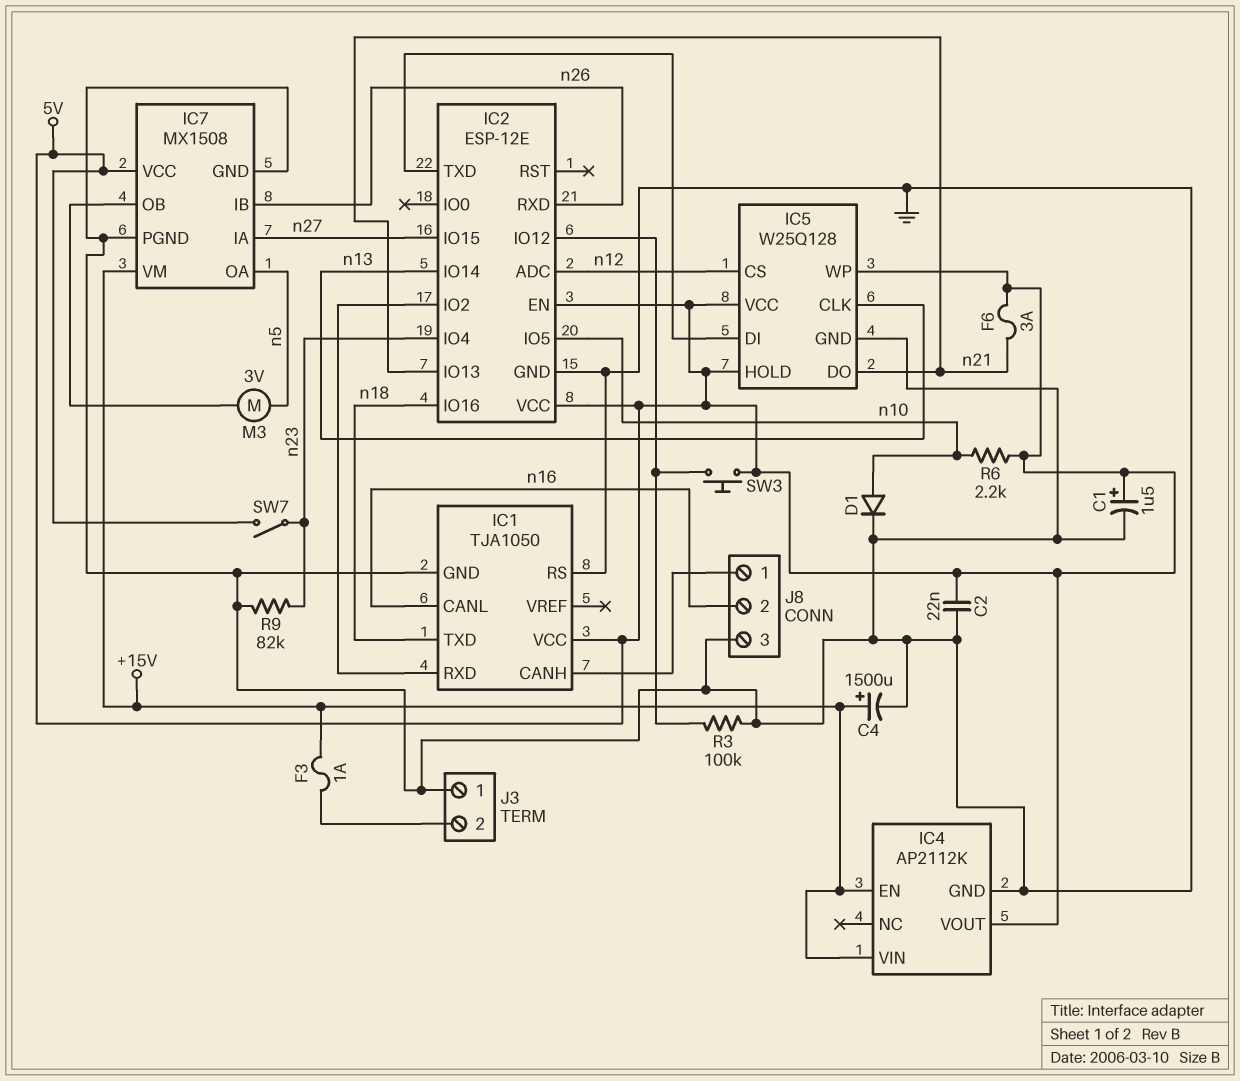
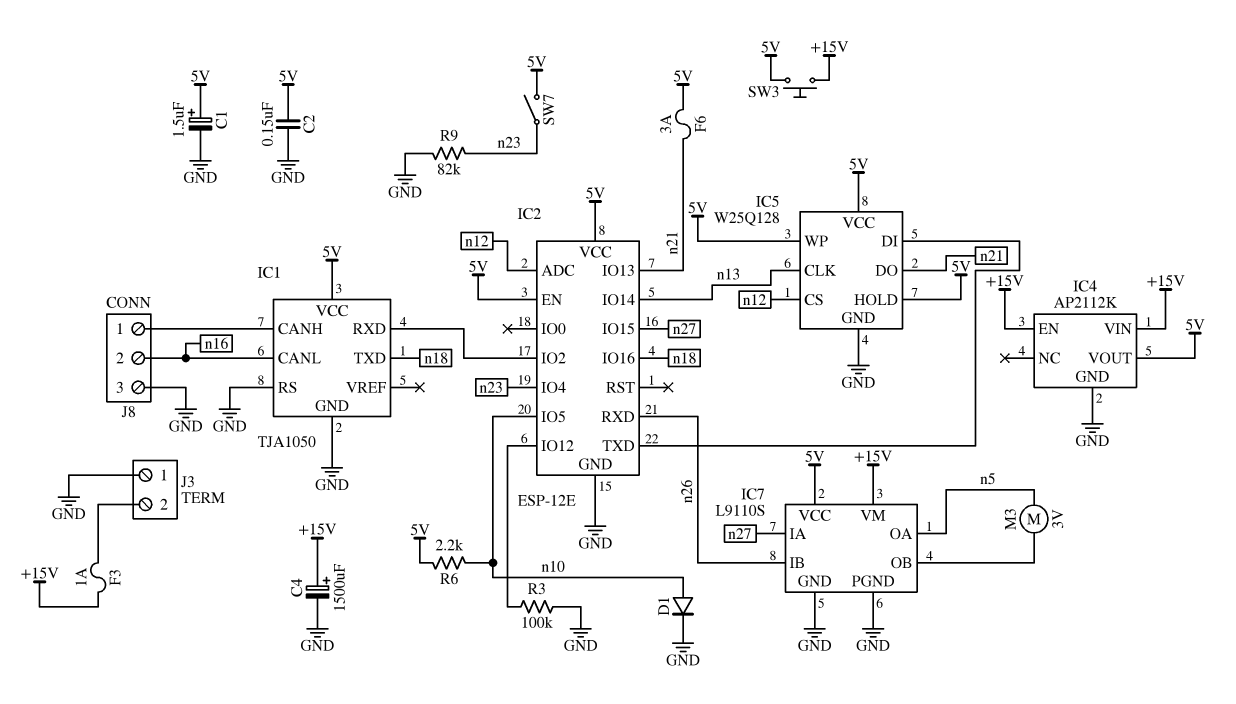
C2: 22nF (5V, GND) -> 150nF (5V, GND)
IC7: MX1508 -> L9110S
SW3: button (5V, IC2/IO12) -> button (+15V, 5V)

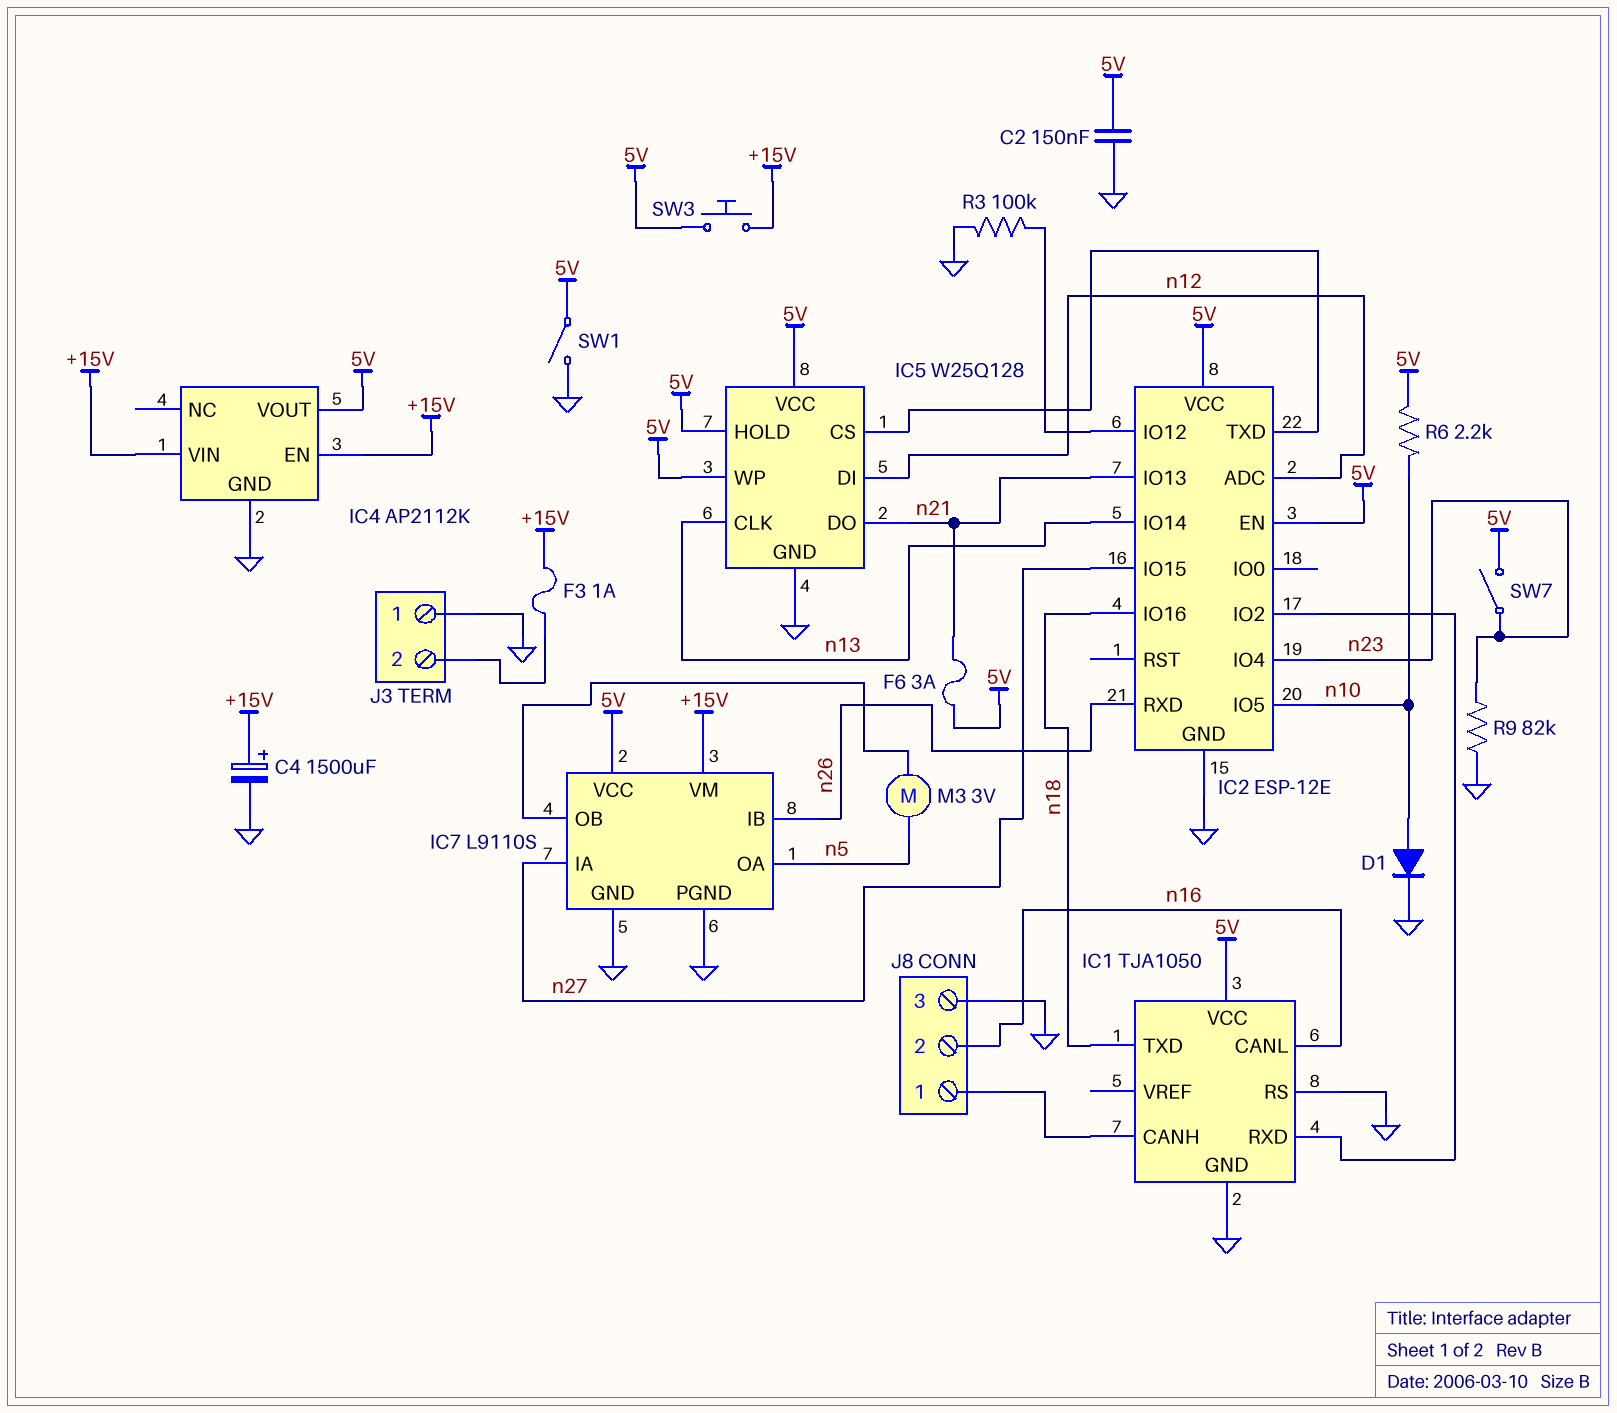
C1: 1.5uF (plus 5V, minus GND) -> none
IC5 pin CS: n12 -> IC2/TXD
IC5 pin DI: IC2/TXD -> n12
SW1: none -> switch (5V, GND)

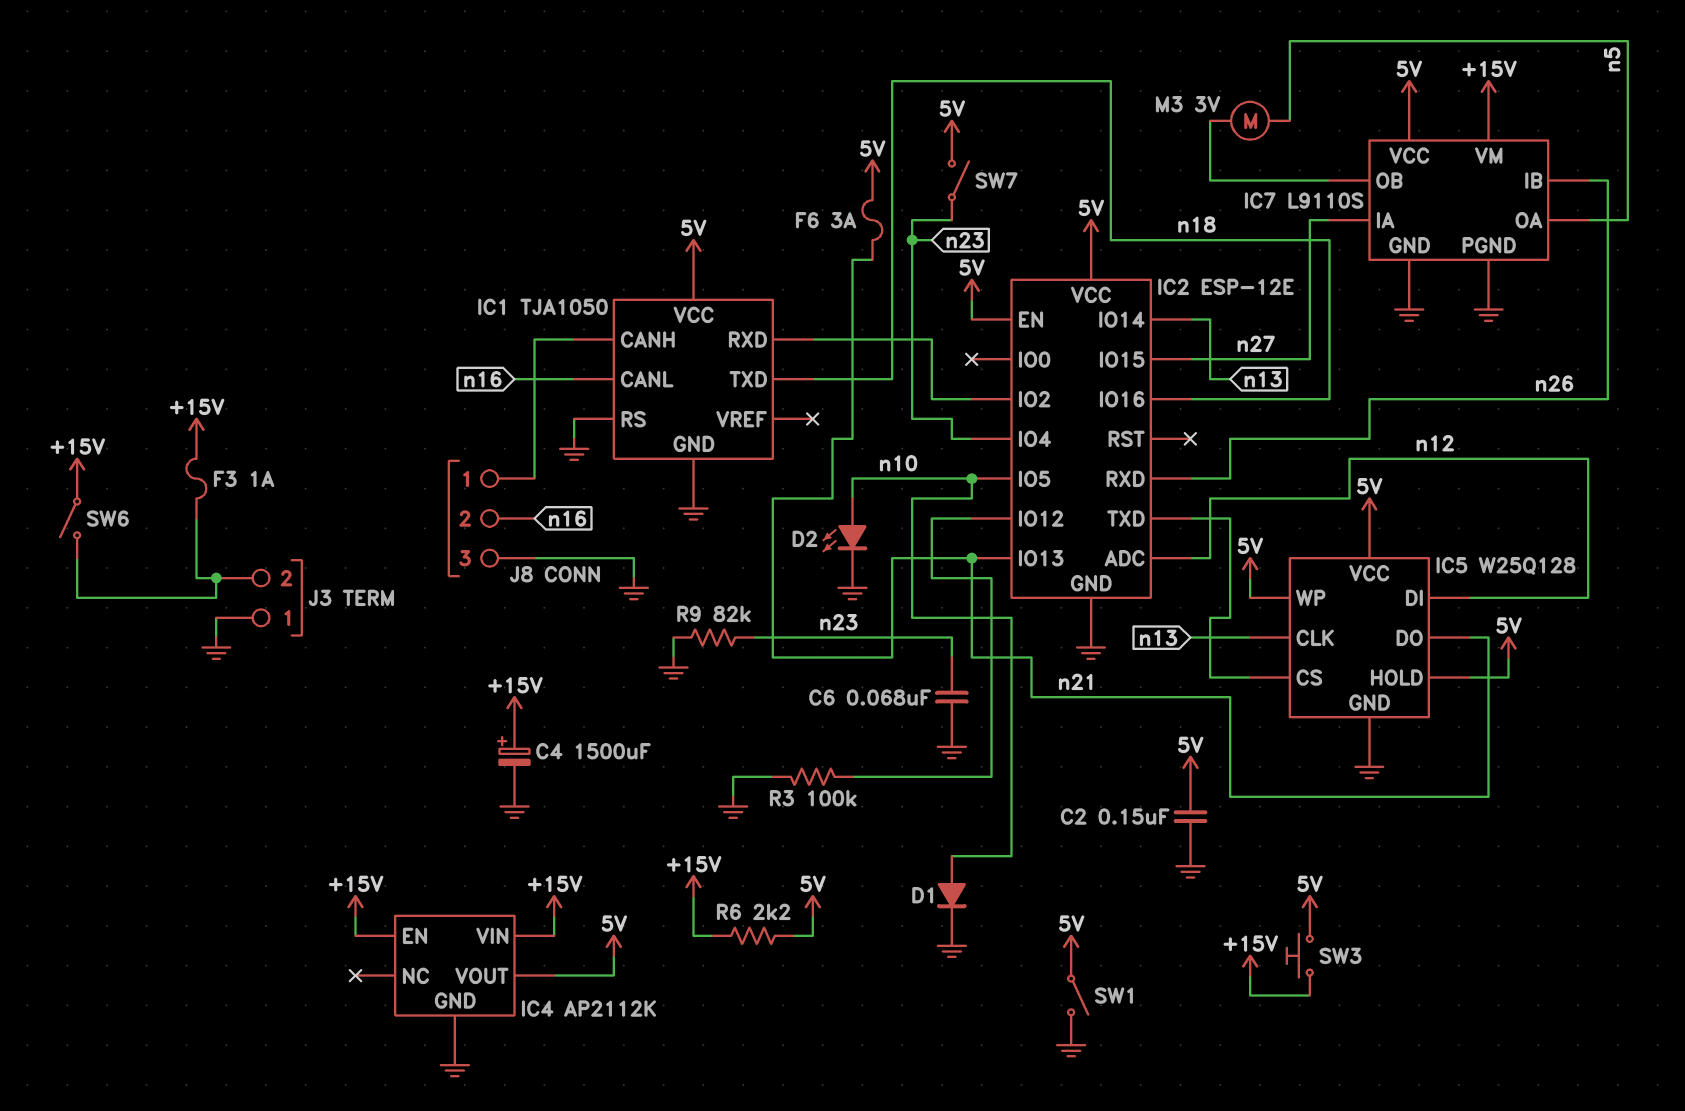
C6: none -> 68nF (GND, n23)
D2: none -> LED (A n10, K GND)
R6: 2.2k (5V, n10) -> 2.2k (+15V, 5V)
SW6: none -> switch (+15V, J3/2)

